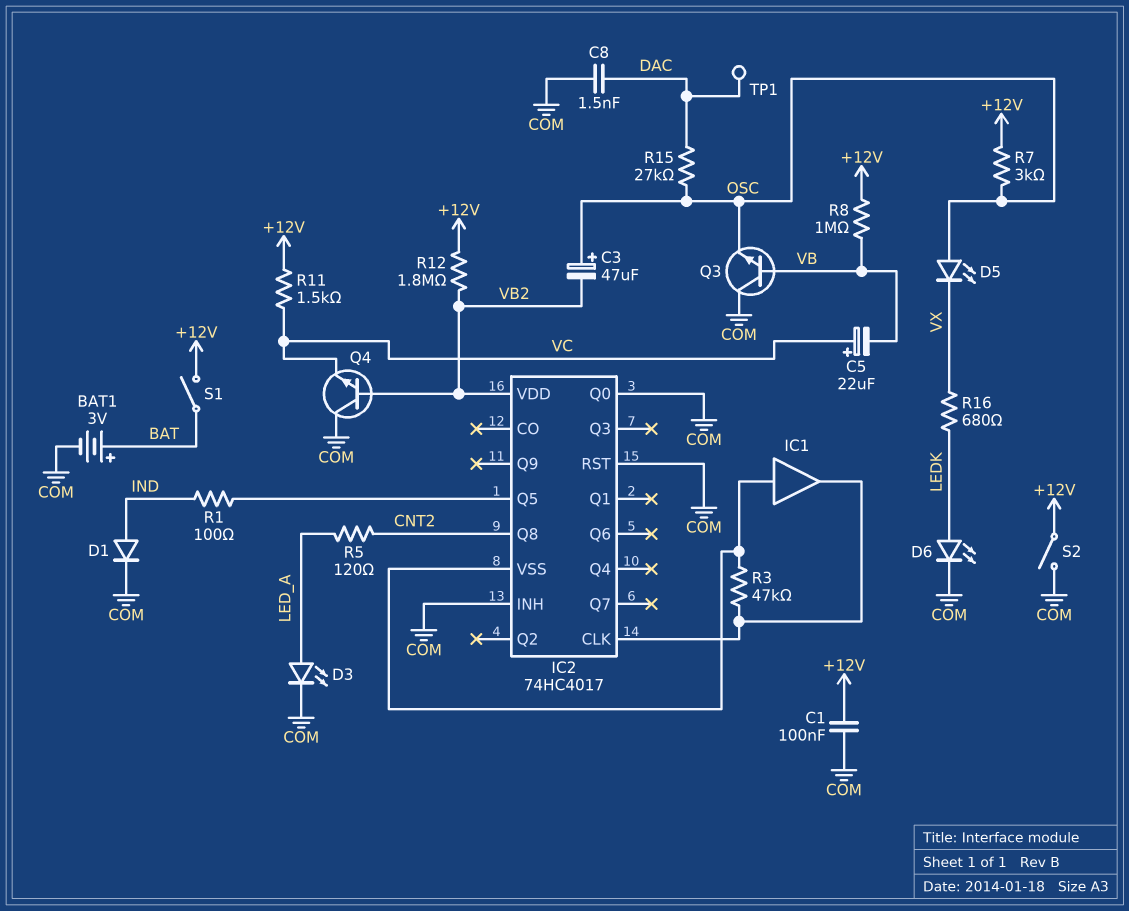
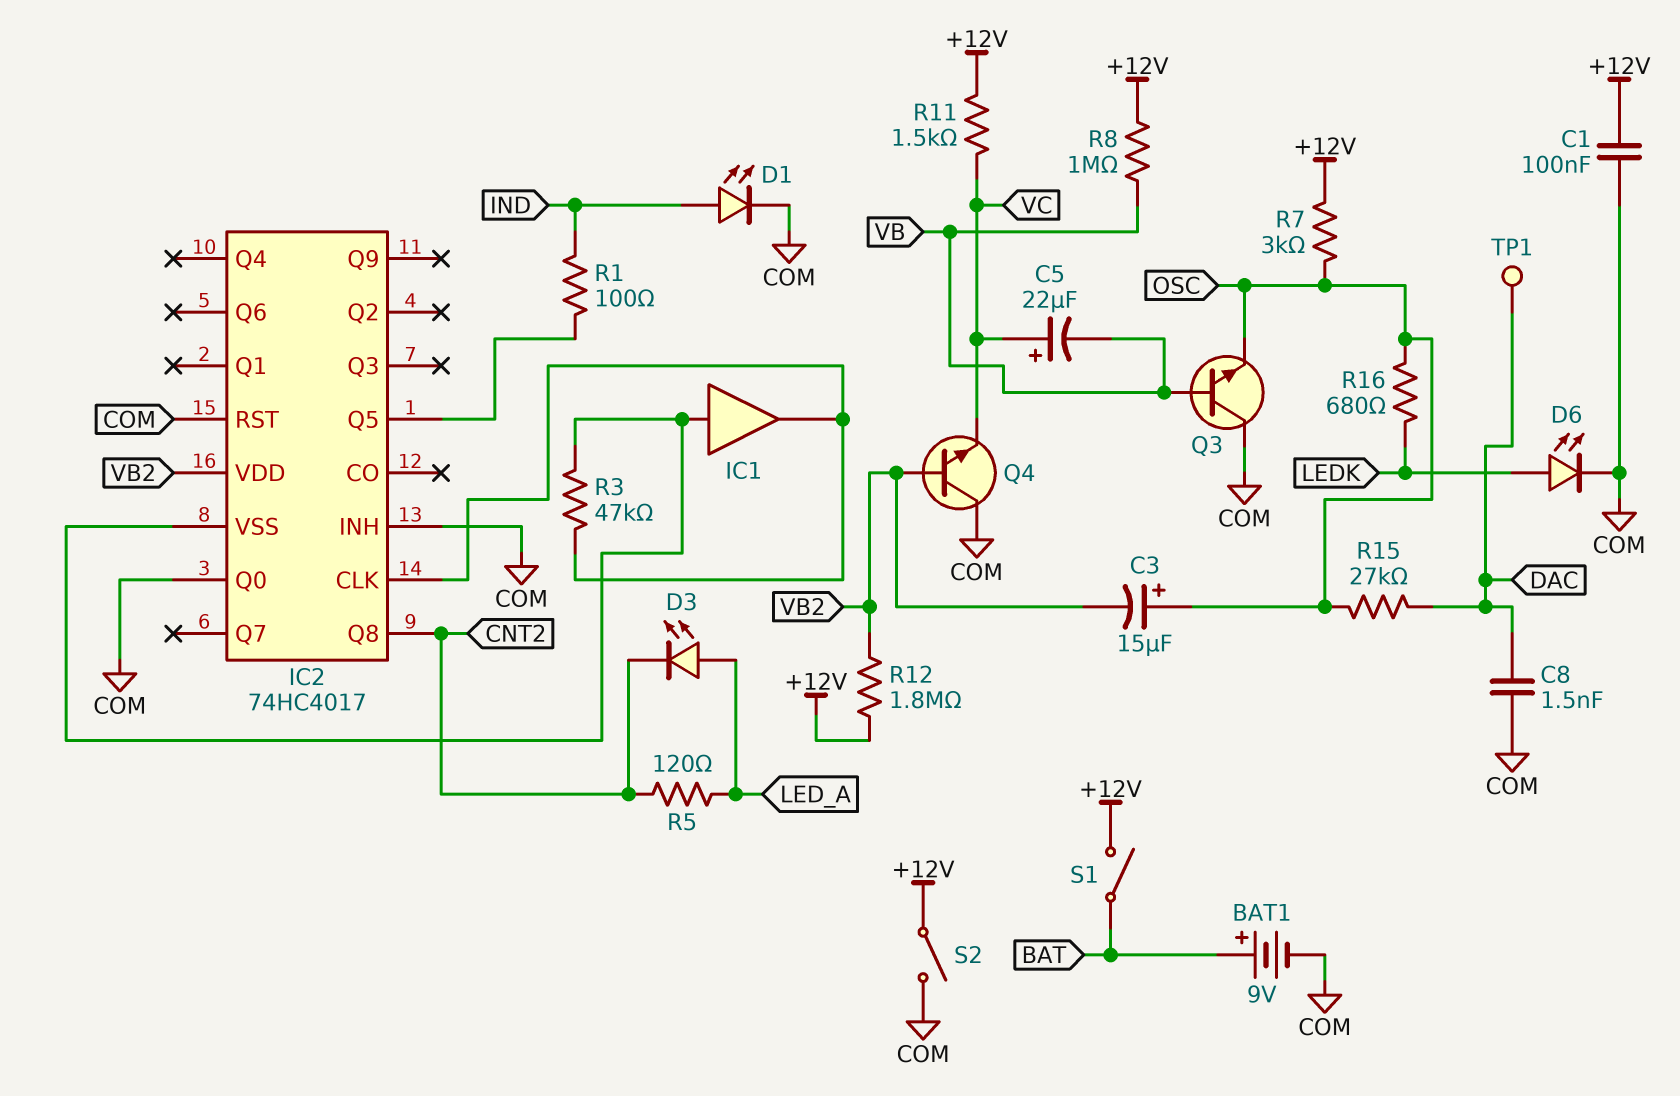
BAT1: 3V (plus BAT, minus COM) -> 9V (plus BAT, minus COM)
C3: 47uF (plus OSC, minus VB2) -> 15uF (plus OSC, minus VB2)
D1: diode (A IND, K COM) -> LED (A IND, K COM)
D3: LED (A LED_A, K COM) -> LED (A LED_A, K CNT2)
D5: LED (A OSC, K VX) -> none
R16: 680 (LEDK, VX) -> 680 (LEDK, OSC)

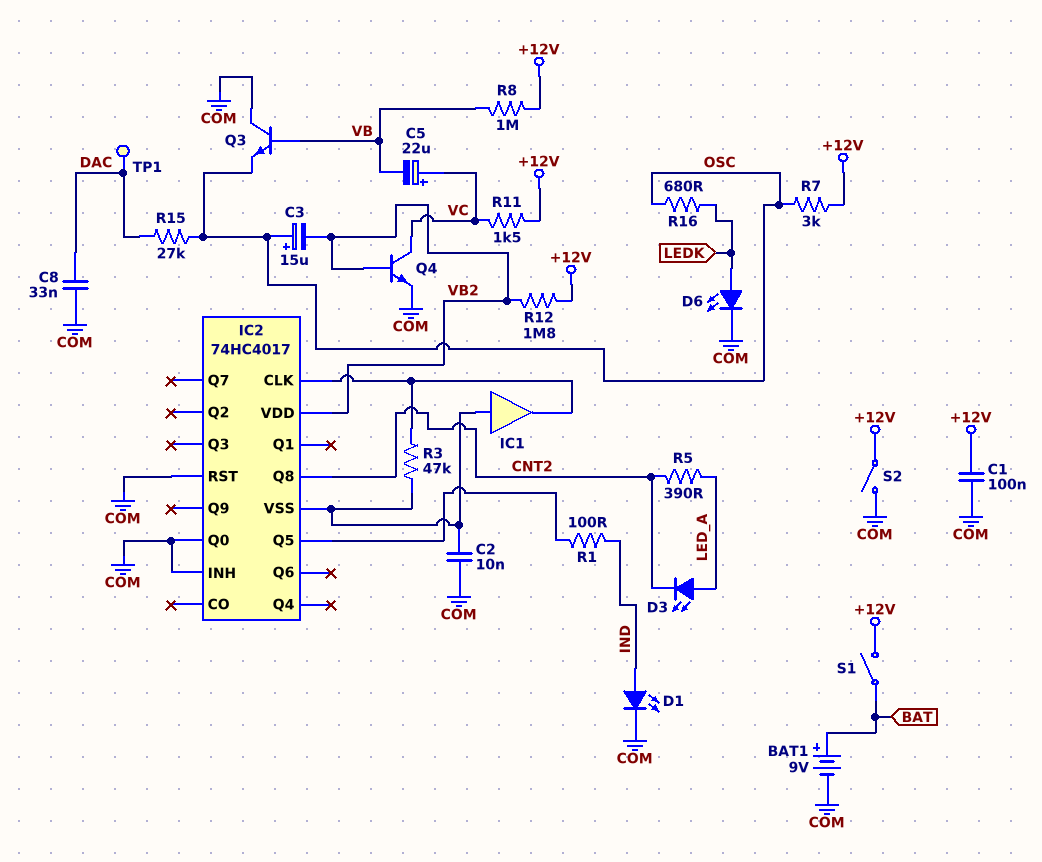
C2: none -> 10nF (COM, IC2/VSS)
C8: 1.5nF (COM, DAC) -> 33nF (COM, DAC)
Q4: NPN (B VB2, C COM, E VC) -> NPN (B VB2, C VC, E COM)
R5: 120 (CNT2, LED_A) -> 390 (CNT2, LED_A)

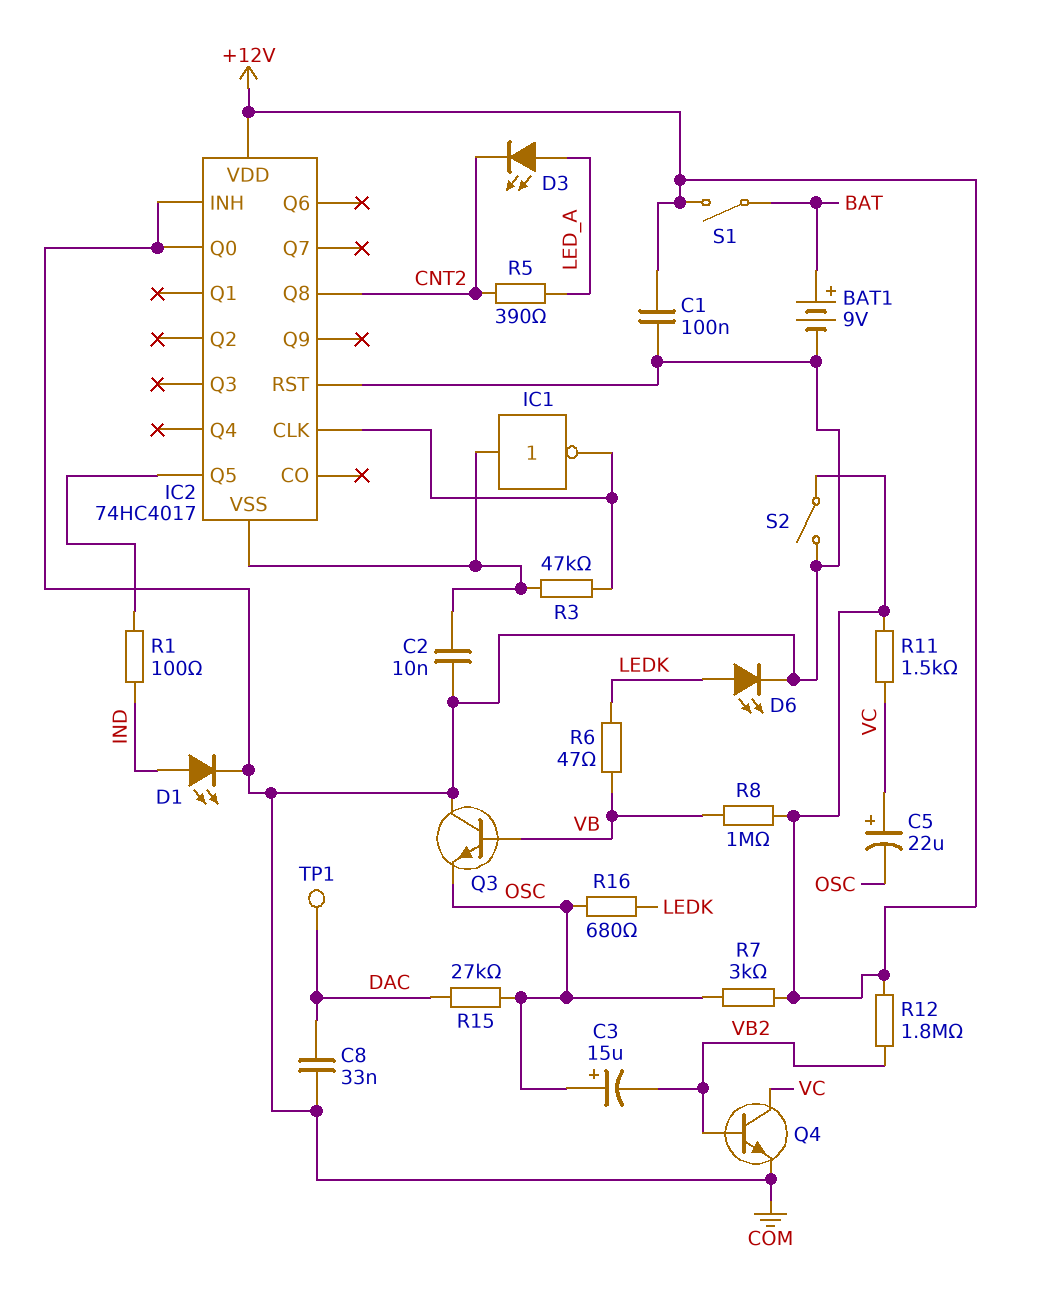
C5: 22uF (plus VC, minus VB) -> 22uF (plus VC, minus OSC)
IC1: buffer (in IC2/VSS, out IC2/CLK) -> NOT (in IC2/VSS, out IC2/CLK)
IC2 pin VDD: VB2 -> +12V
R6: none -> 47 (LEDK, VB)

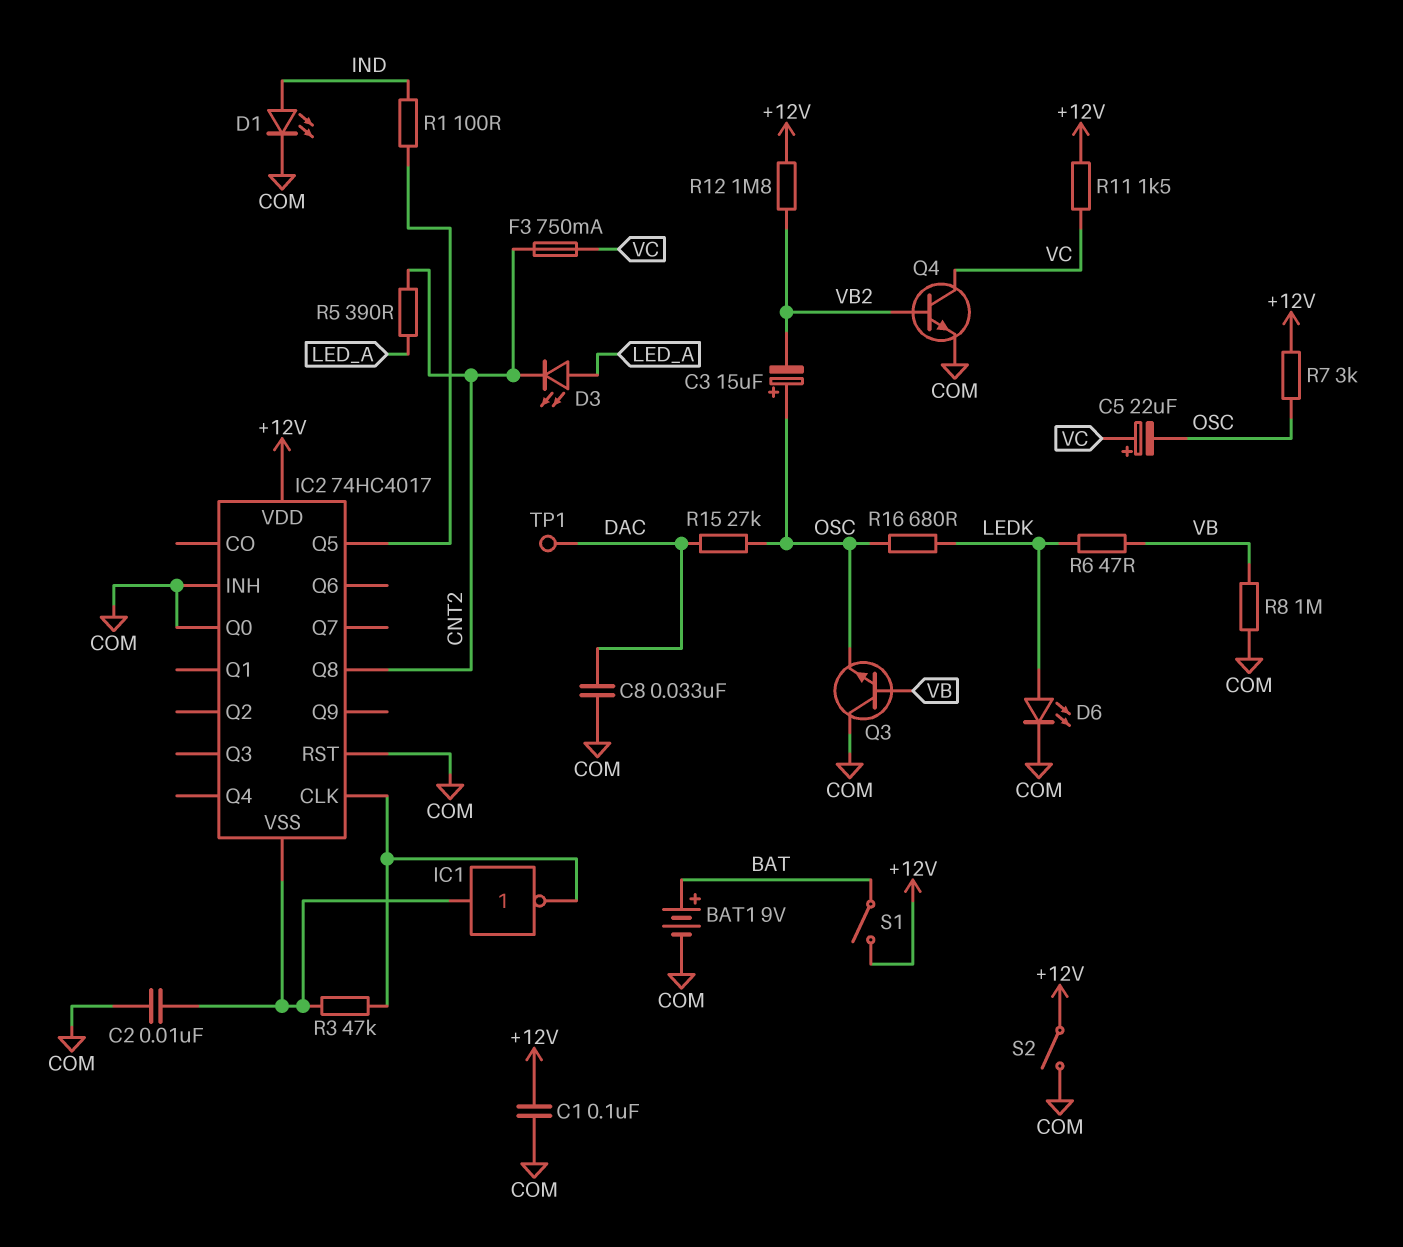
F3: none -> 750mA (CNT2, VC)
R8: 1M (+12V, VB) -> 1M (COM, VB)

